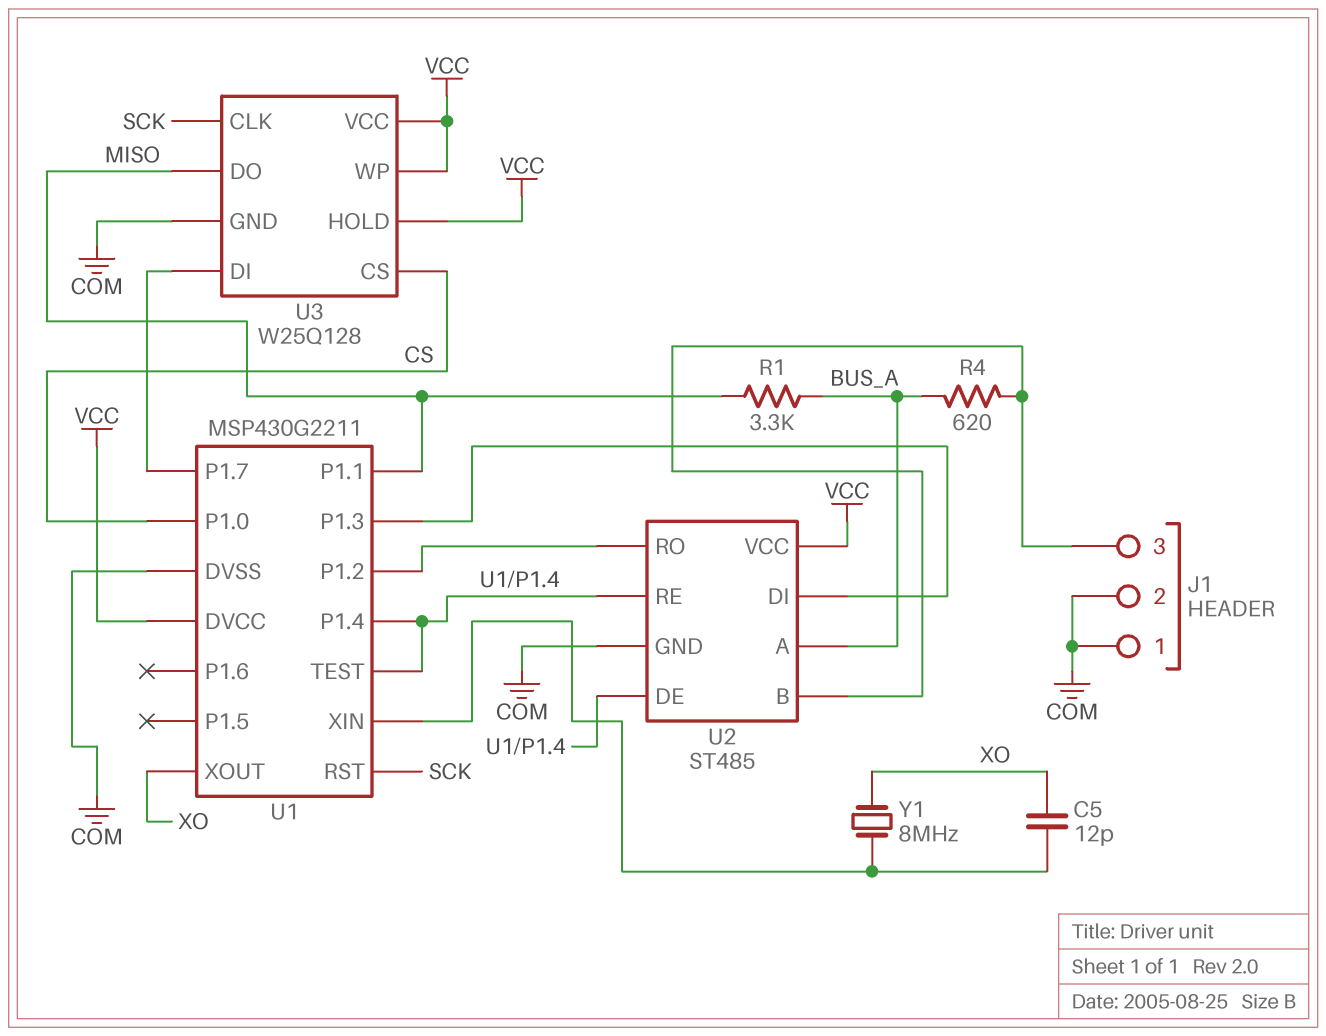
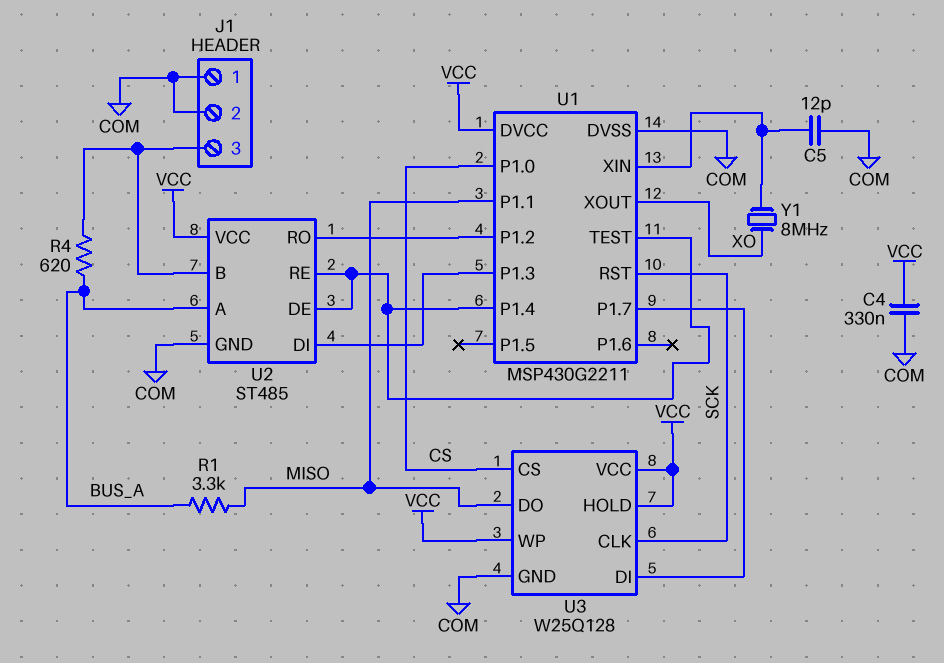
C4: none -> 330nF (COM, VCC)
C5: 12pF (U1/XIN, XO) -> 12pF (COM, U1/XIN)

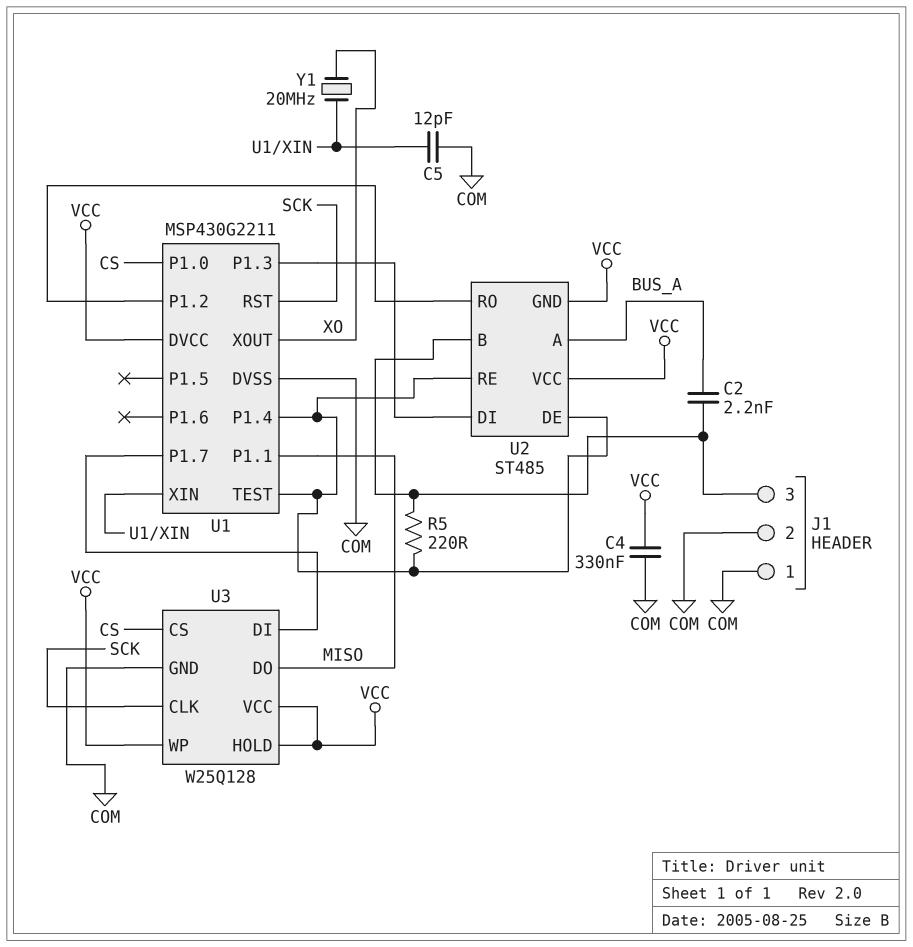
C2: none -> 2.2nF (BUS_A, J1/3)
R1: 3.3k (BUS_A, MISO) -> none
R4: 620 (BUS_A, J1/3) -> none
R5: none -> 220 (J1/3, U1/P1.4)
U2 pin GND: COM -> VCC
Y1: 8MHz (U1/XIN, XO) -> 20MHz (U1/XIN, XO)

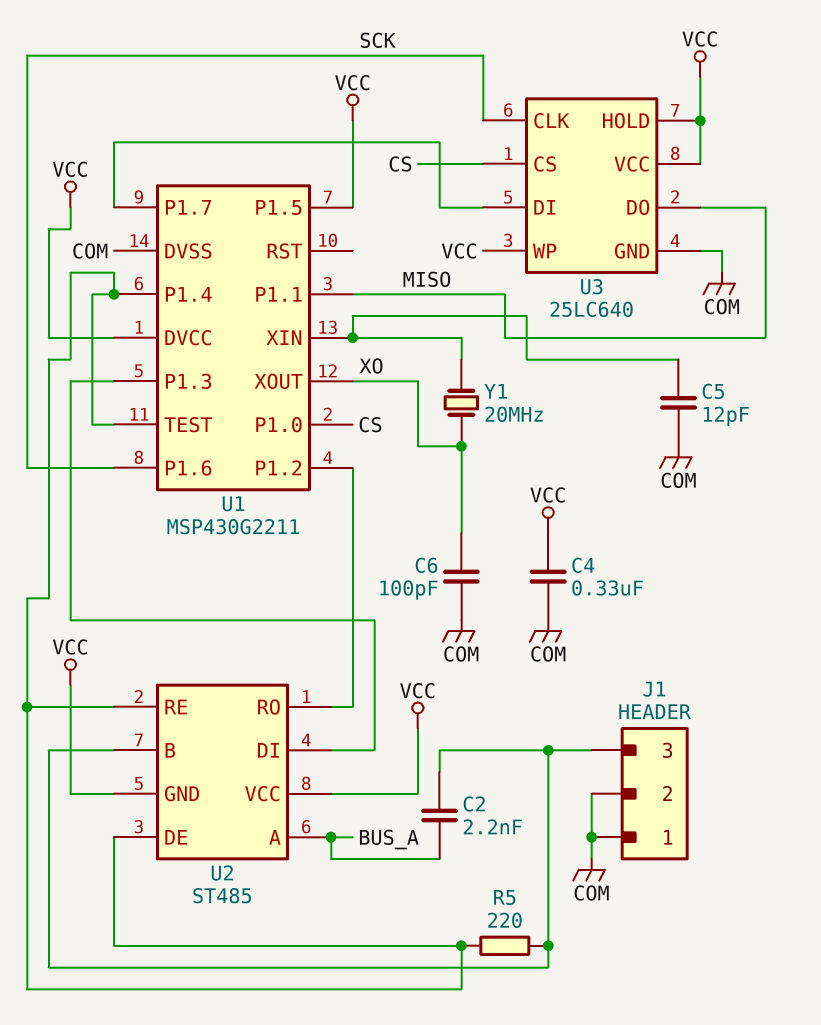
C6: none -> 100pF (COM, XO)
U1 pin P1.5: none -> VCC
U1 pin P1.6: none -> SCK
U1 pin RST: SCK -> none
U3: W25Q128 -> 25LC640

